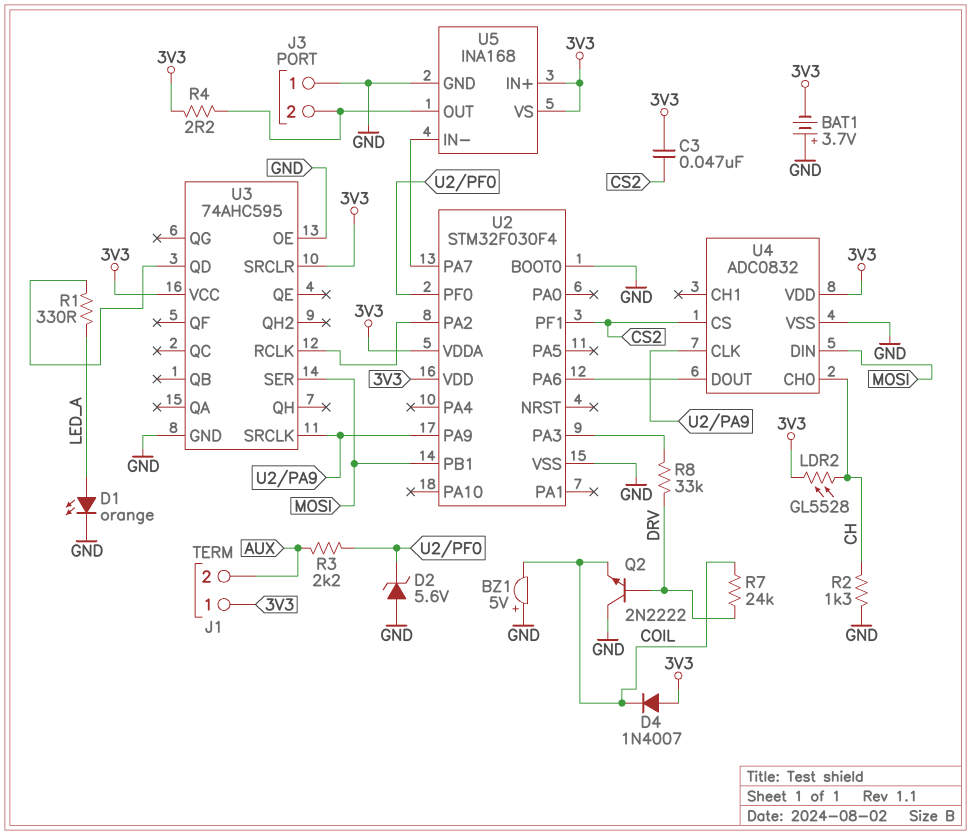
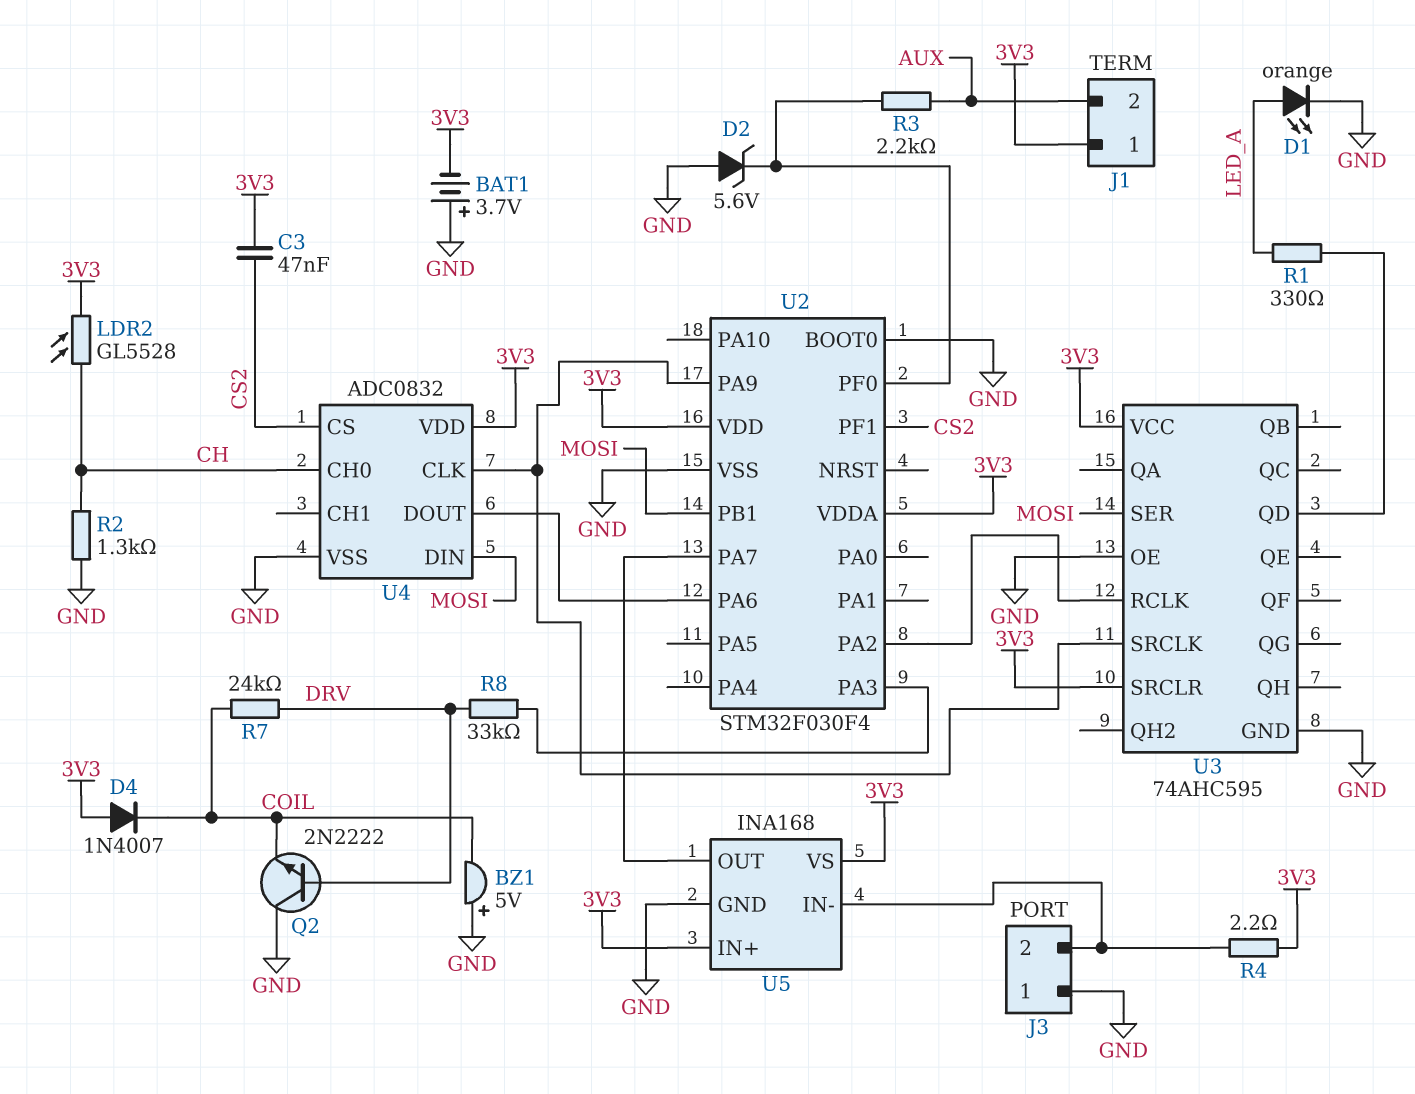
U5 pin IN-: U2/PA7 -> J3/2
U5 pin OUT: J3/2 -> U2/PA7

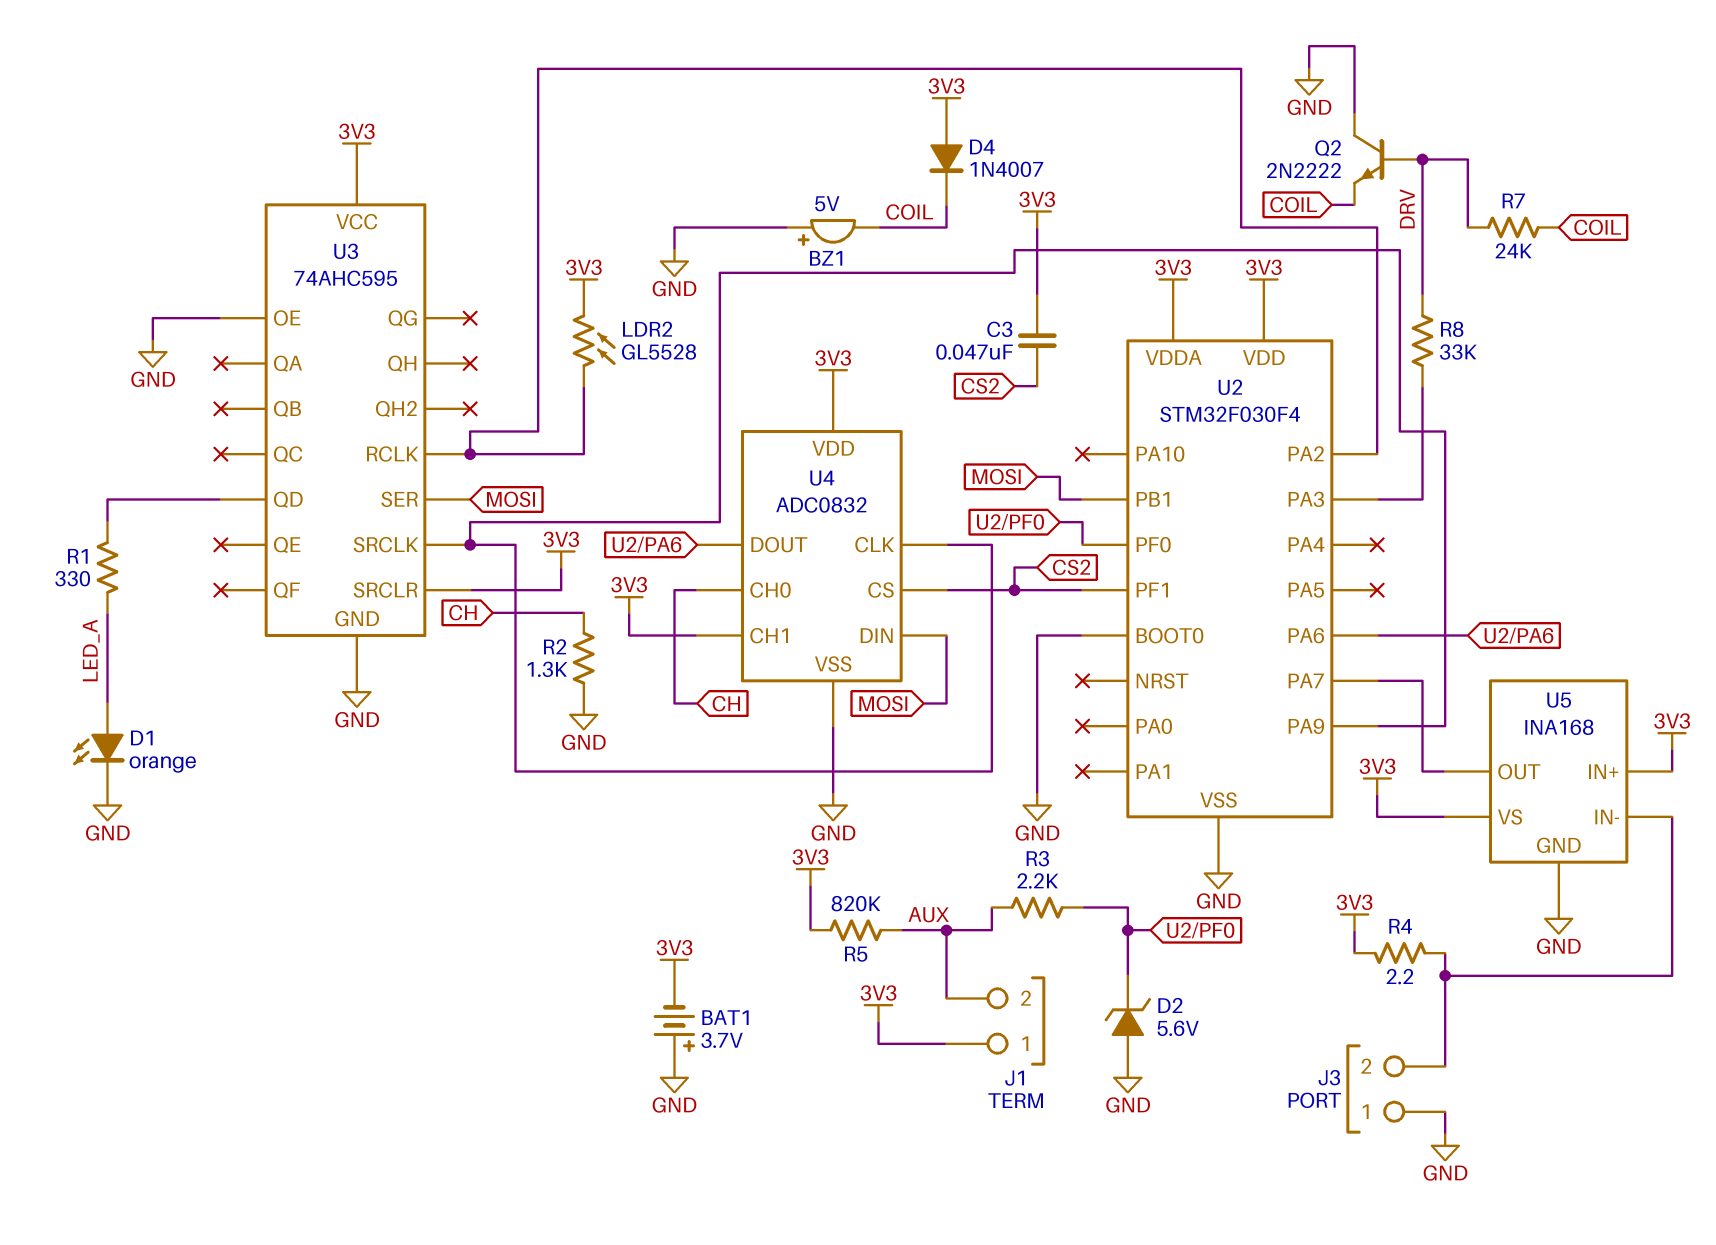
LDR2: GL5528 (3V3, CH) -> GL5528 (3V3, U2/PA2)
R5: none -> 820k (3V3, AUX)
U4 pin CH1: none -> 3V3

